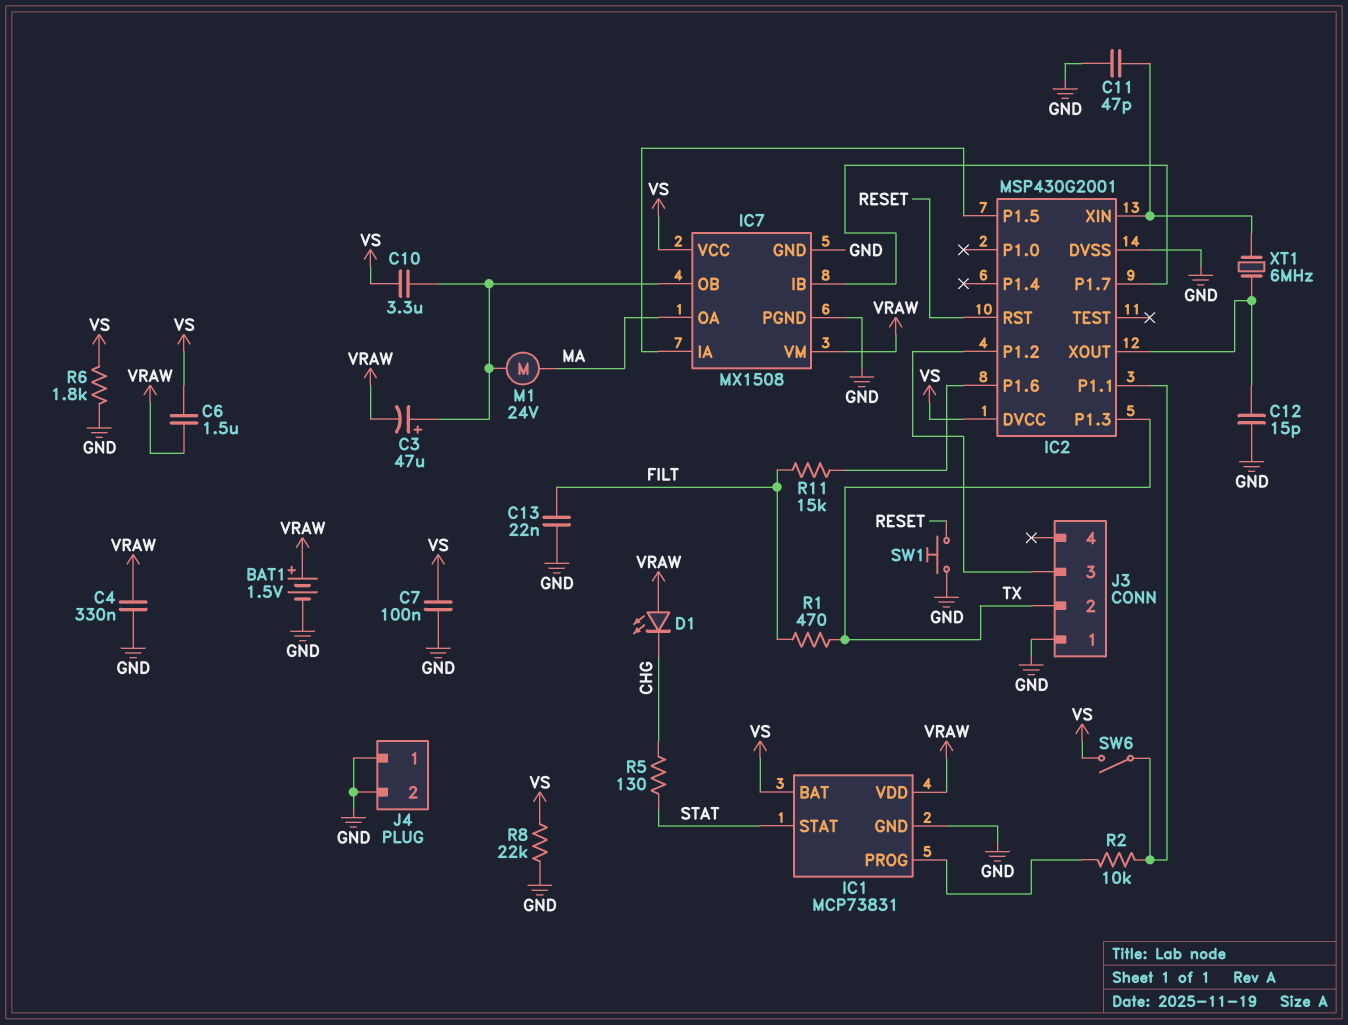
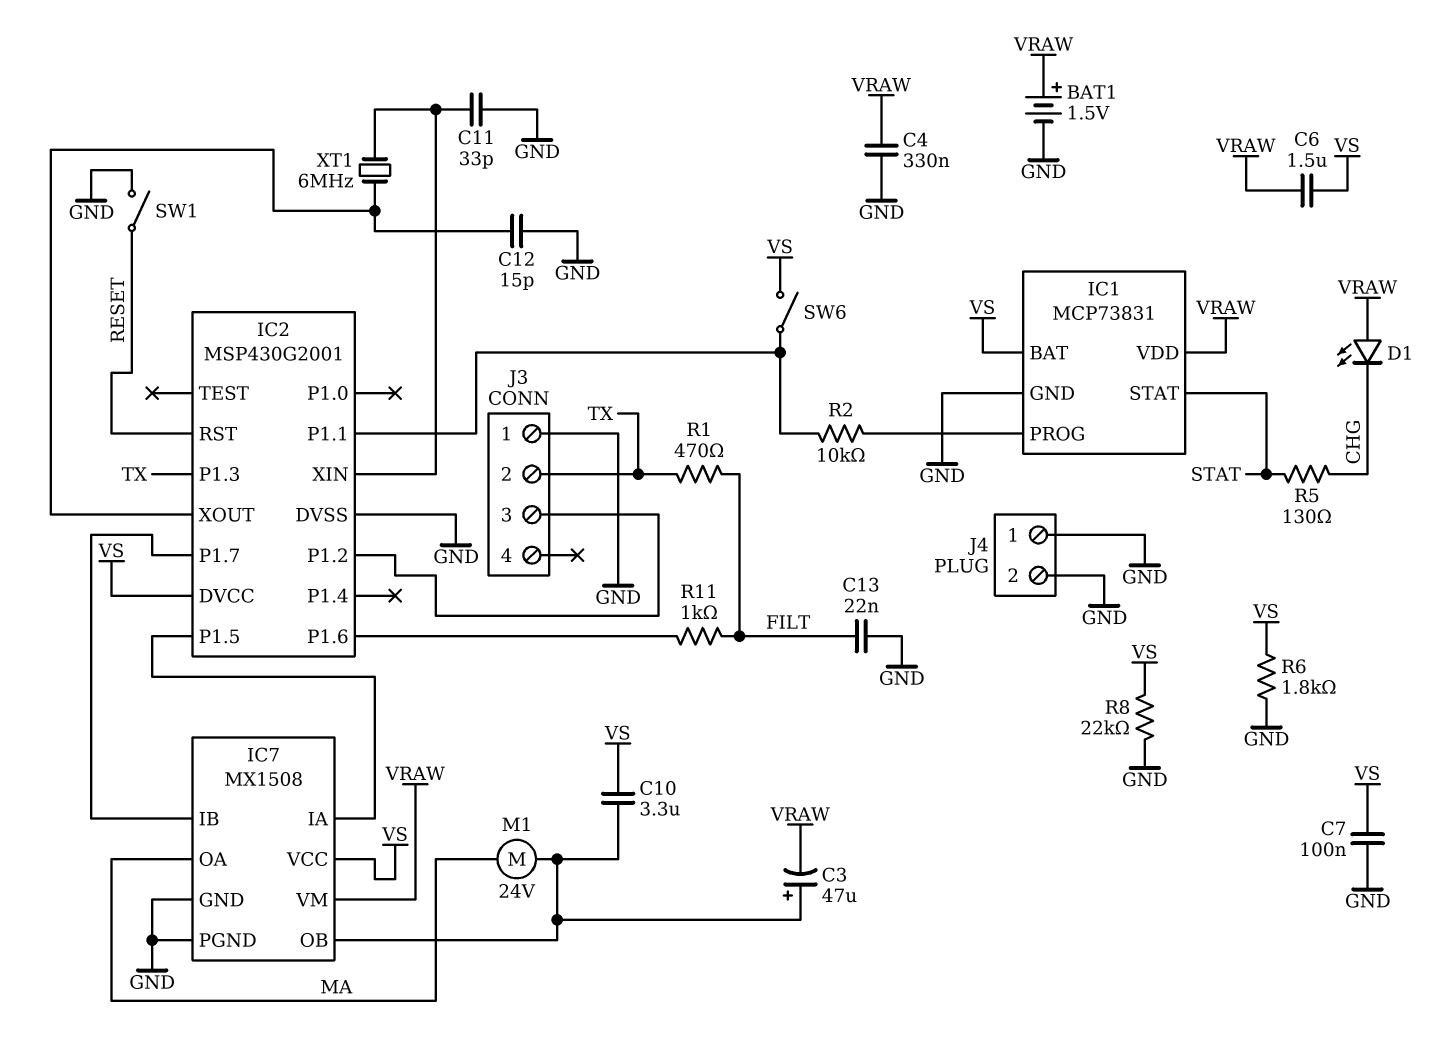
C11: 47pF (GND, IC2/XIN) -> 33pF (GND, IC2/XIN)
R11: 15k (FILT, IC2/P1.6) -> 1k (FILT, IC2/P1.6)
SW1: button (GND, RESET) -> switch (GND, RESET)

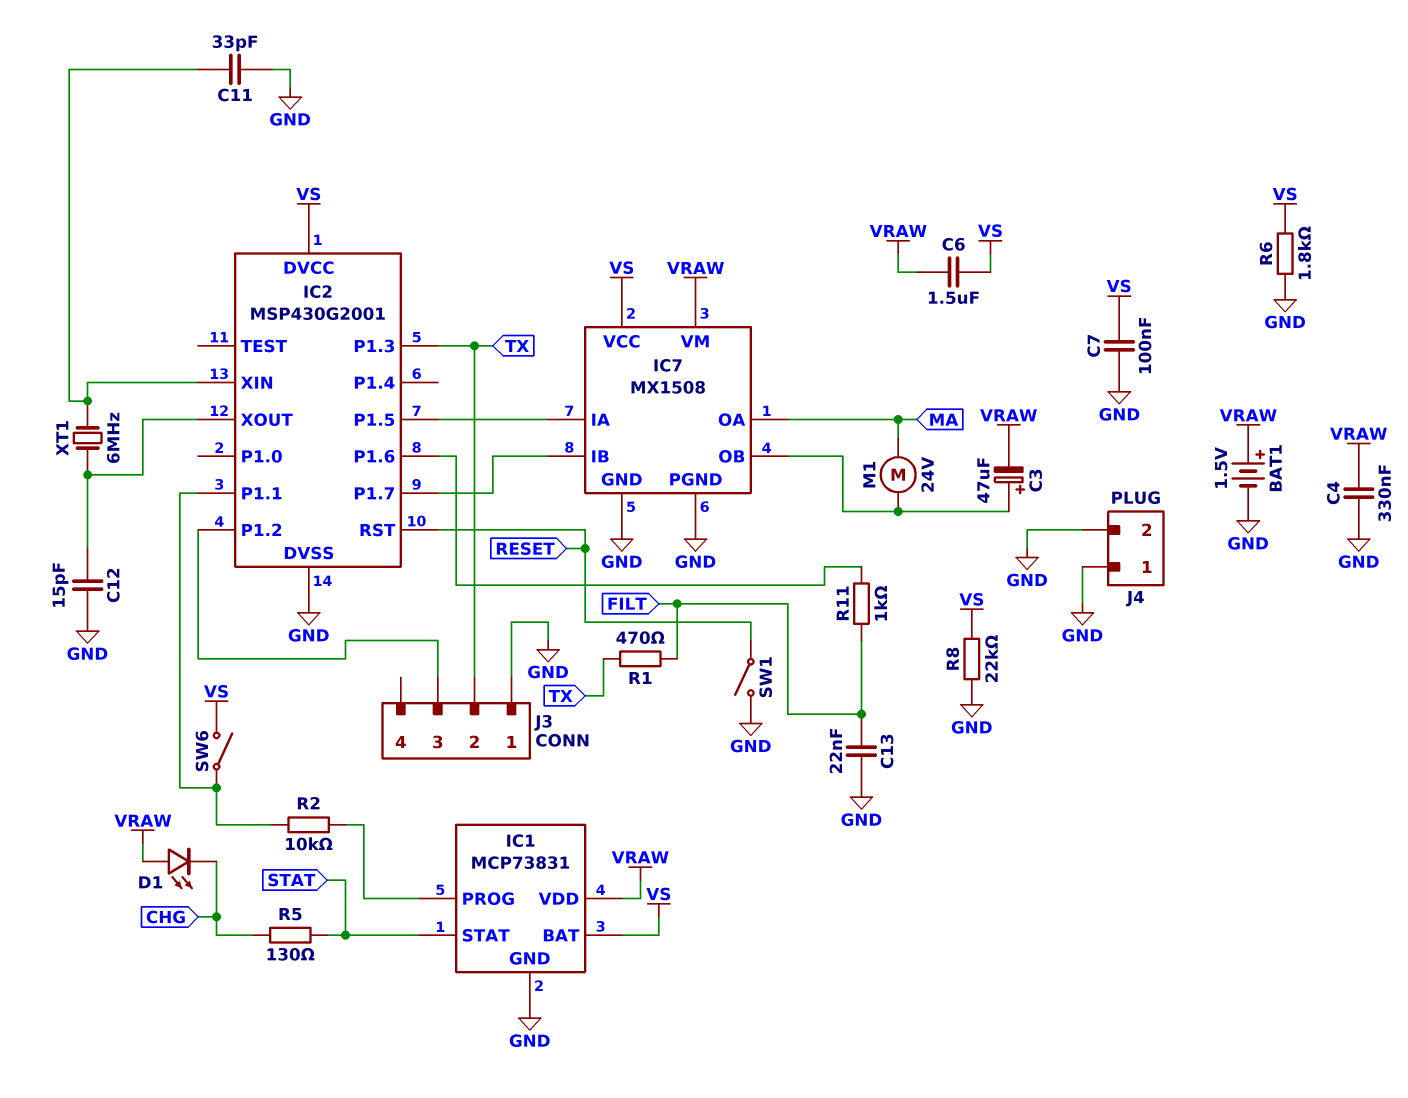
C10: 3.3uF (IC7/OB, VS) -> none

